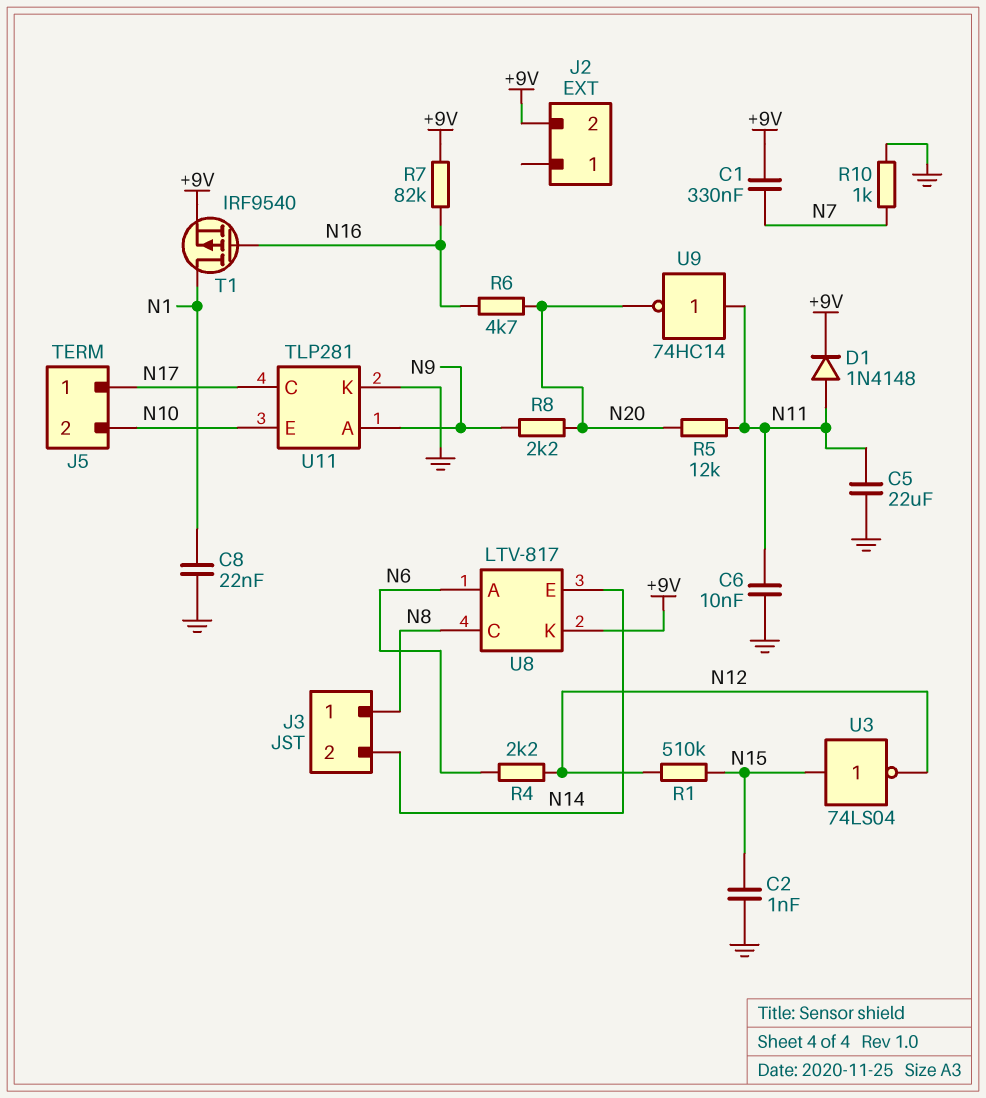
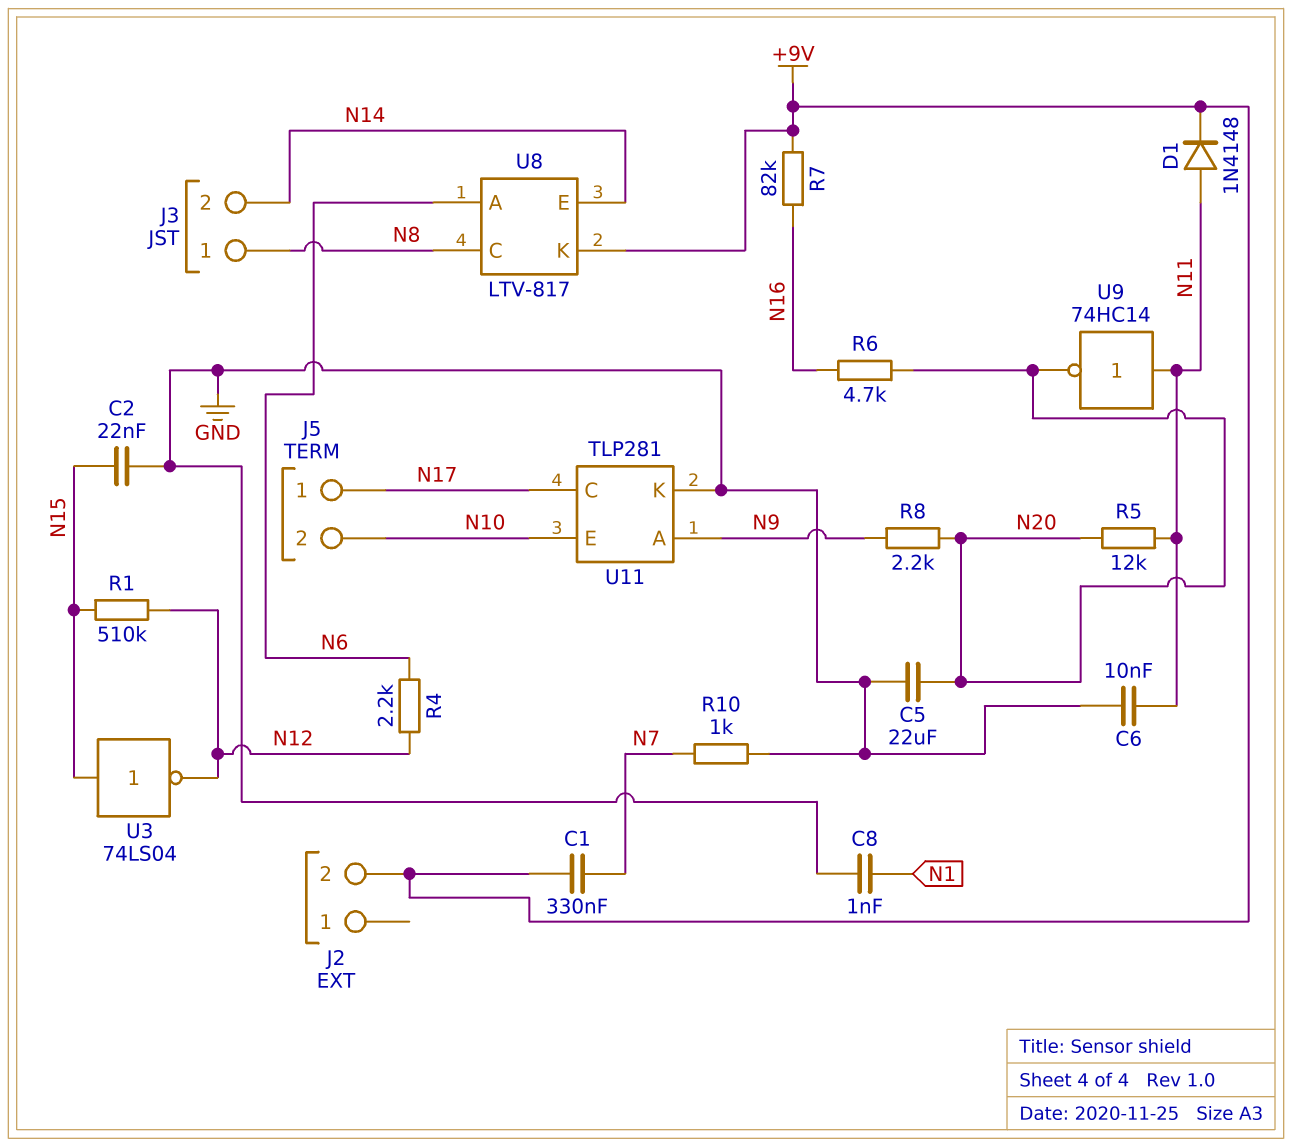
C2: 1nF (GND, N15) -> 22nF (GND, N15)
C5: 22uF (GND, N11) -> 22uF (GND, N20)
C8: 22nF (GND, N1) -> 1nF (GND, N1)
T1: PMOS IRF9540 (G N16, D N1, S +9V) -> none

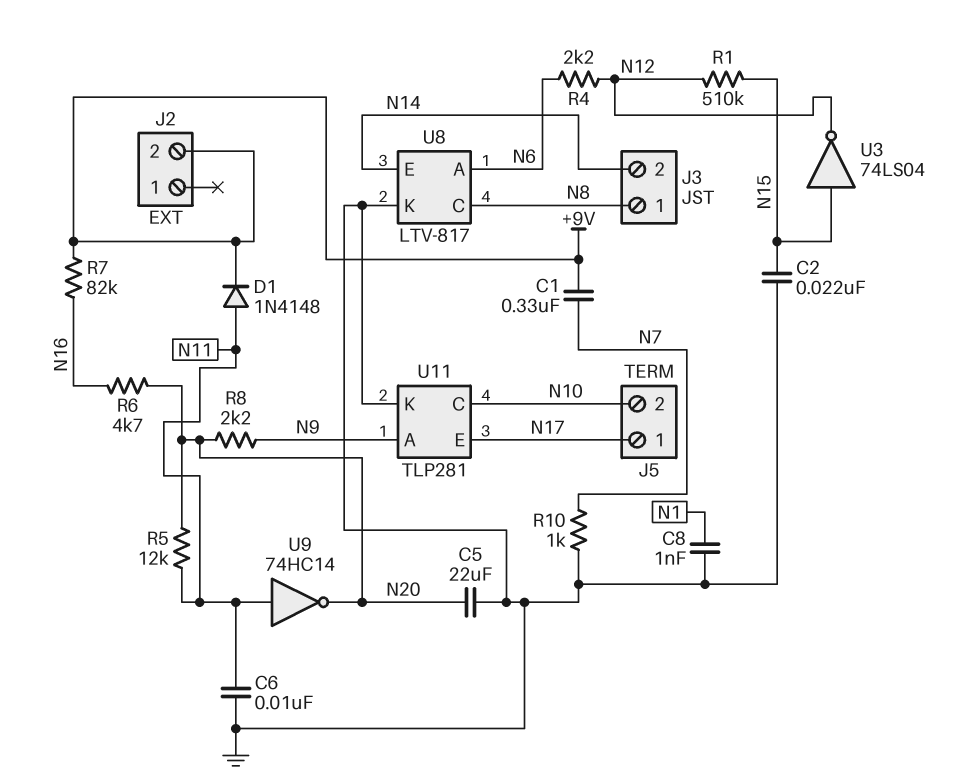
U8 pin K: +9V -> GND
U11 pin C: N17 -> N10
U11 pin E: N10 -> N17

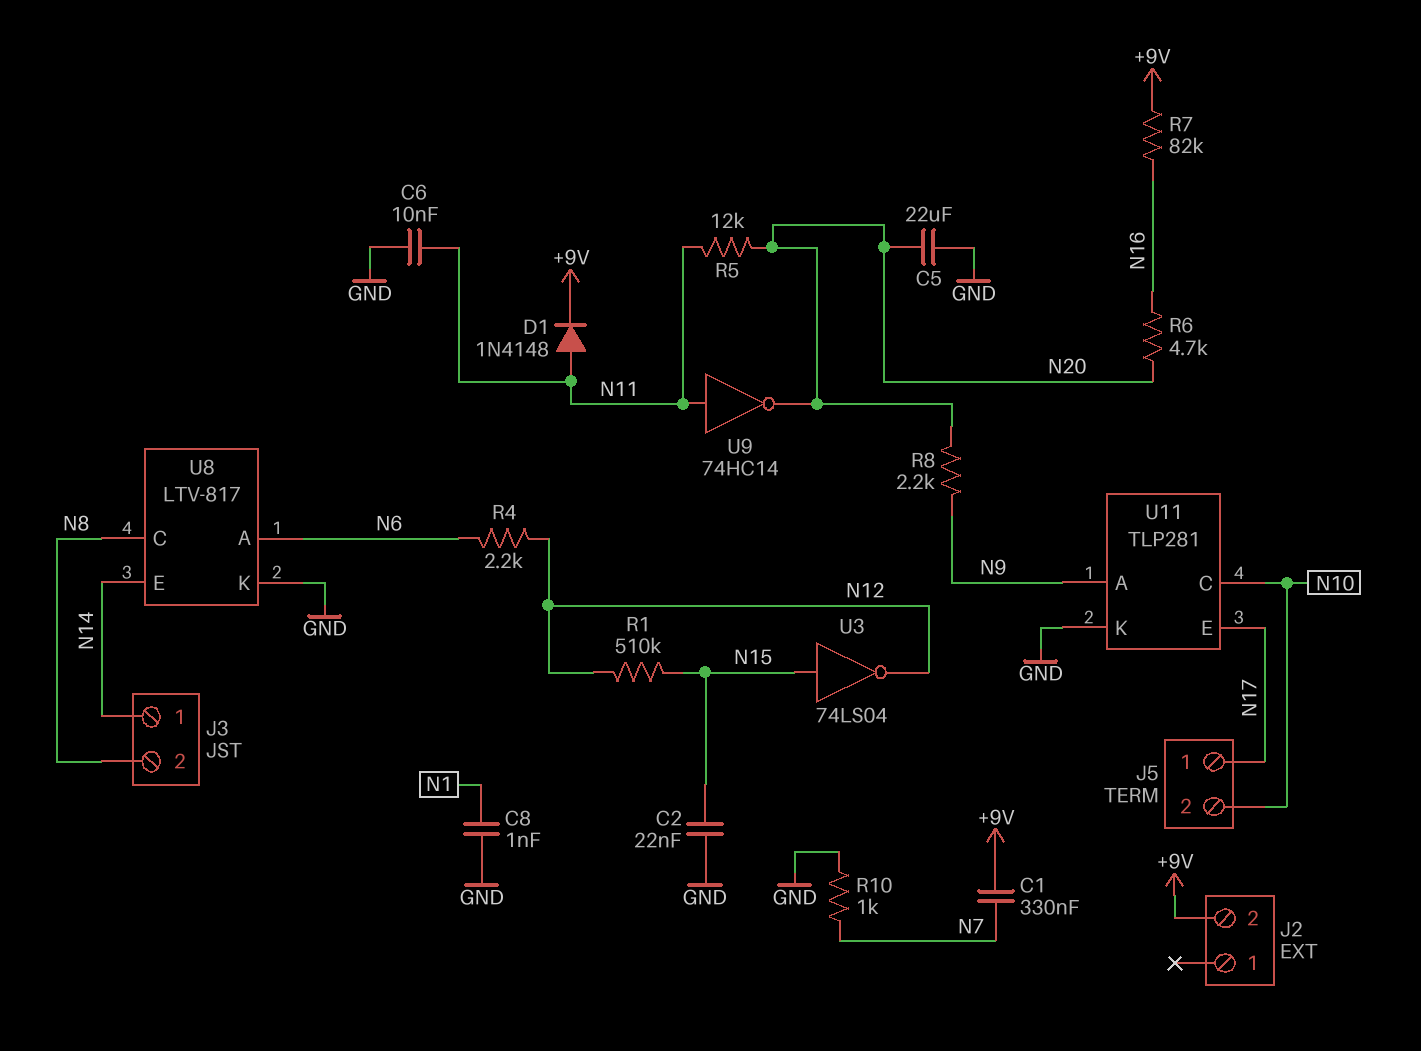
J3 pin 1: N8 -> N14
J3 pin 2: N14 -> N8

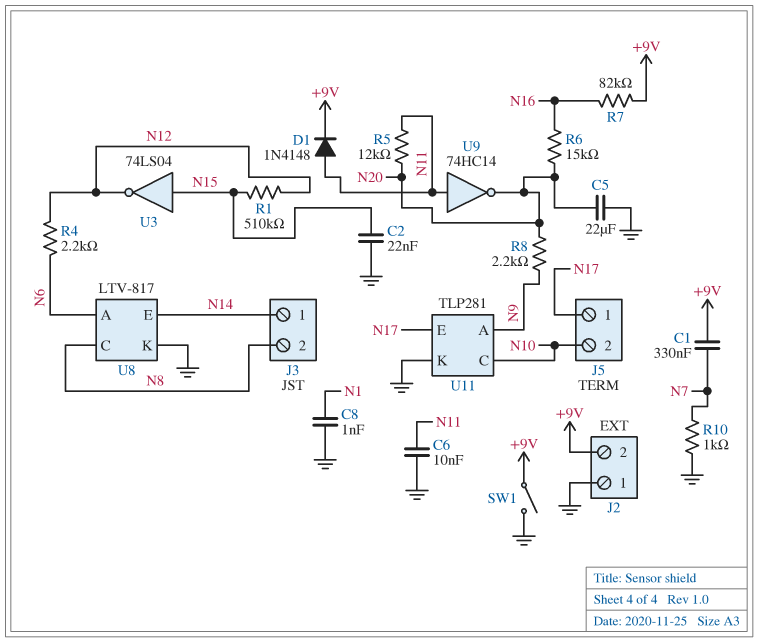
J2 pin 1: none -> GND
R6: 4.7k (N16, N20) -> 15k (N16, N20)
SW1: none -> switch (+9V, GND)

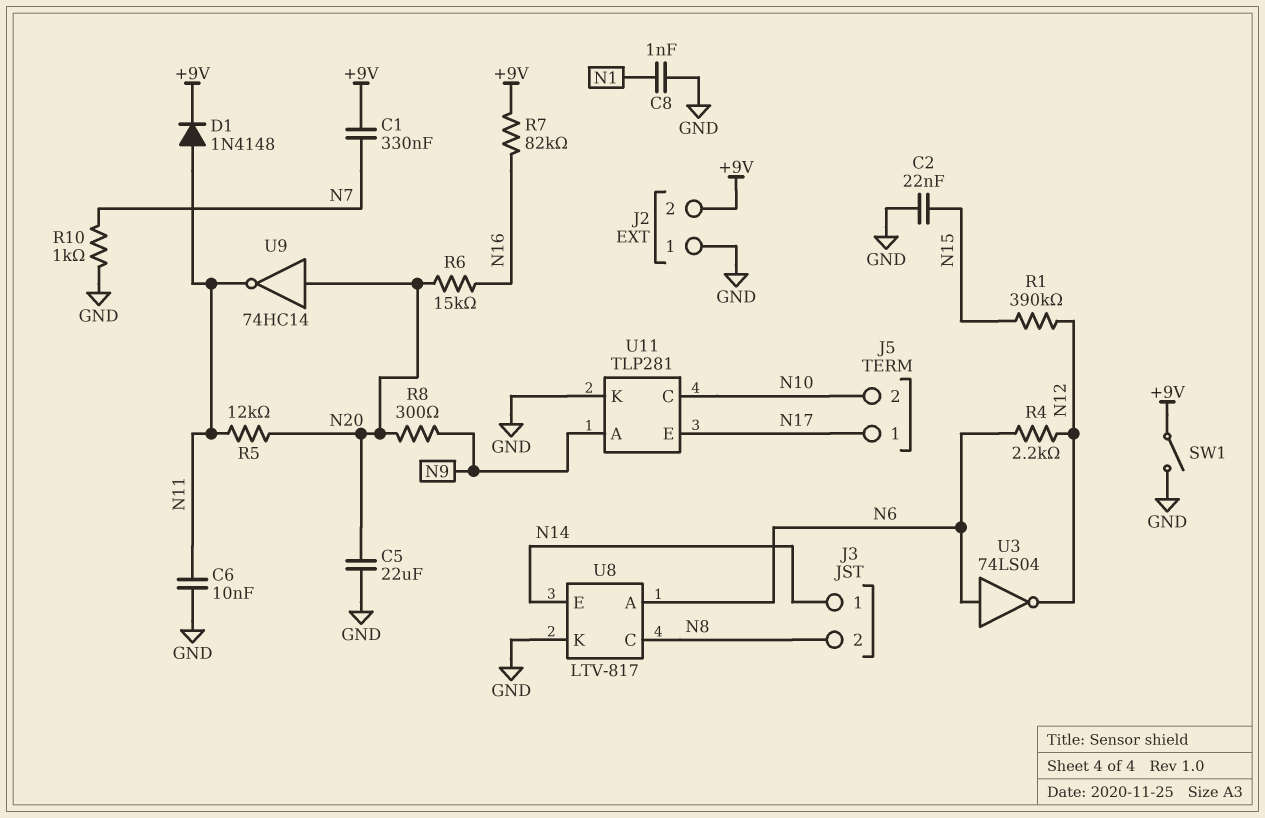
R1: 510k (N12, N15) -> 390k (N12, N15)
R8: 2.2k (N9, N20) -> 300 (N9, N20)
U3: NOT 74LS04 (in N15, out N12) -> NOT 74LS04 (in N6, out N12)
U9: NOT 74HC14 (in N11, out N20) -> NOT 74HC14 (in N20, out N11)

